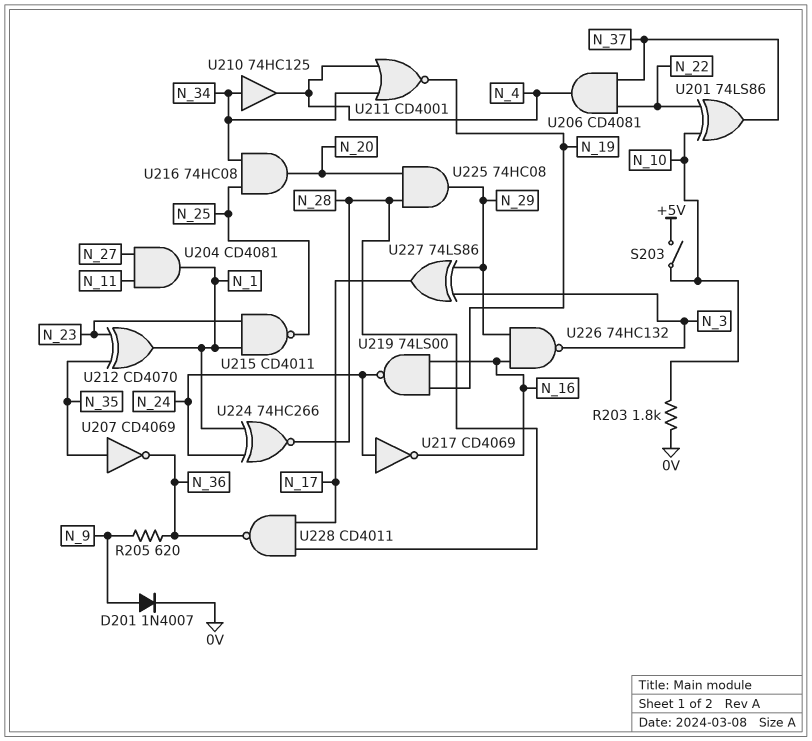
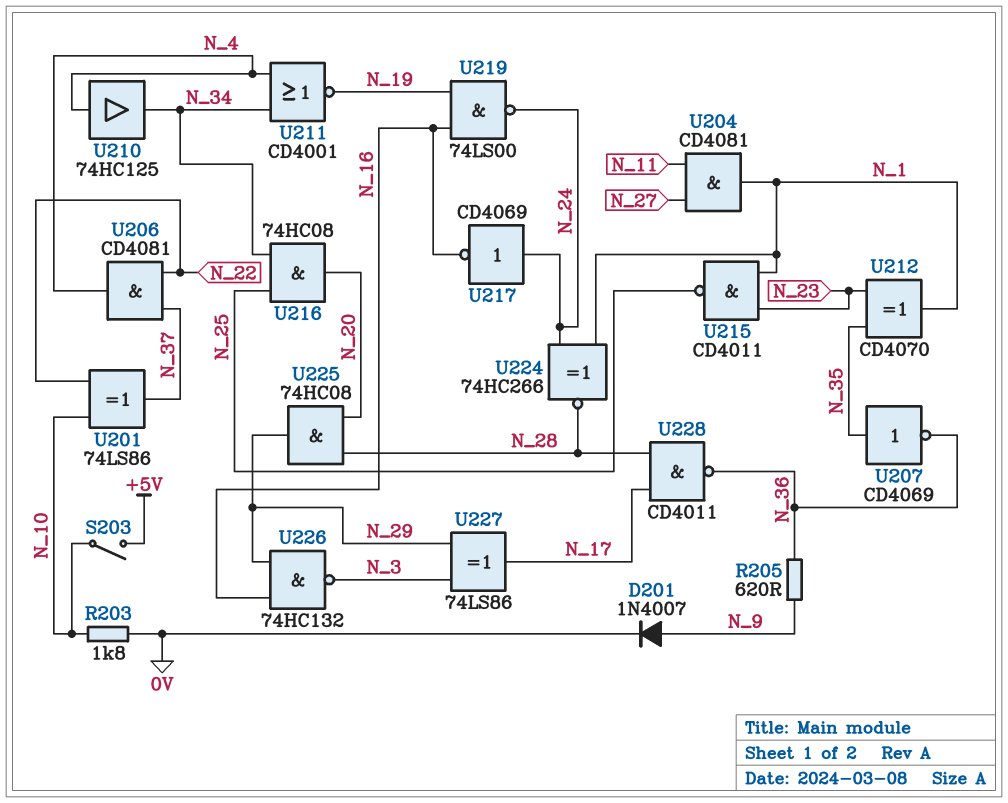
U210: buffer 74HC125 (in N_34, out N_4) -> buffer 74HC125 (in N_4, out N_34)

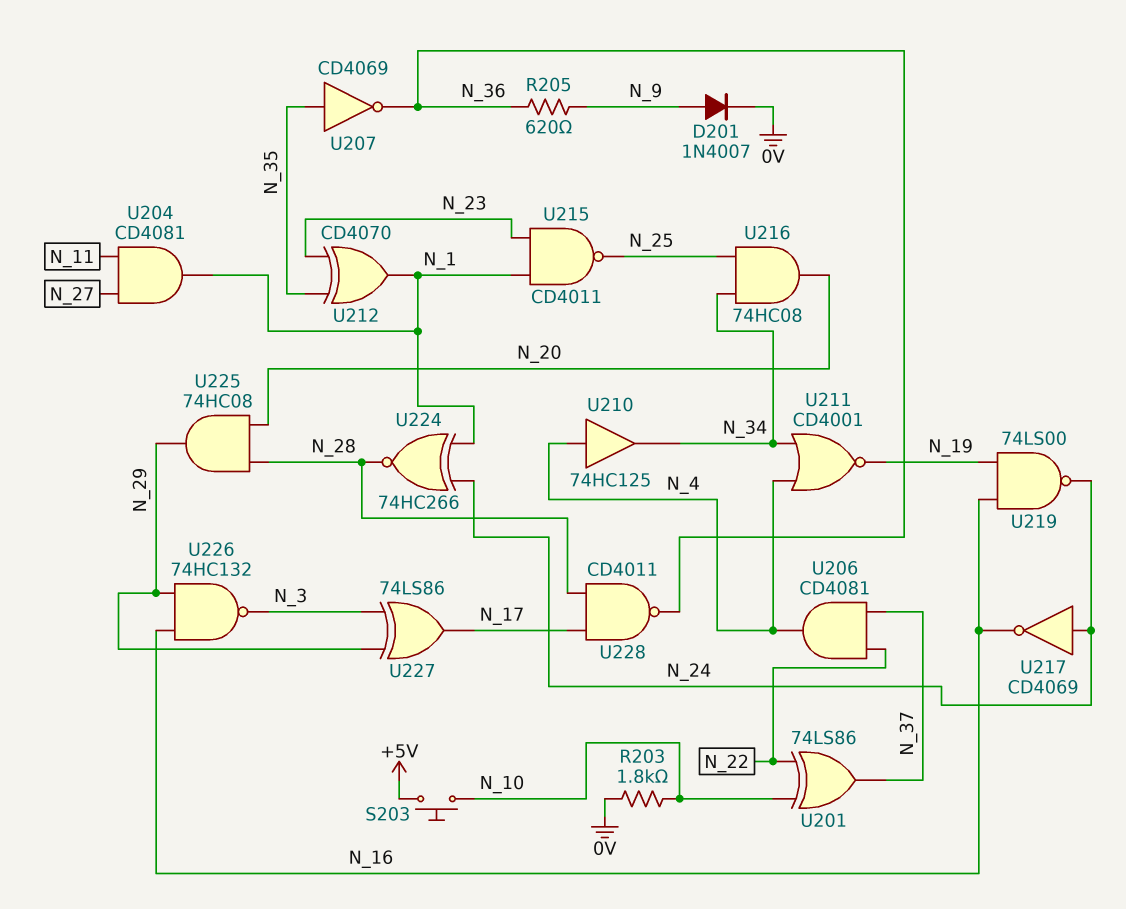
S203: switch (+5V, N_10) -> button (+5V, N_10)

